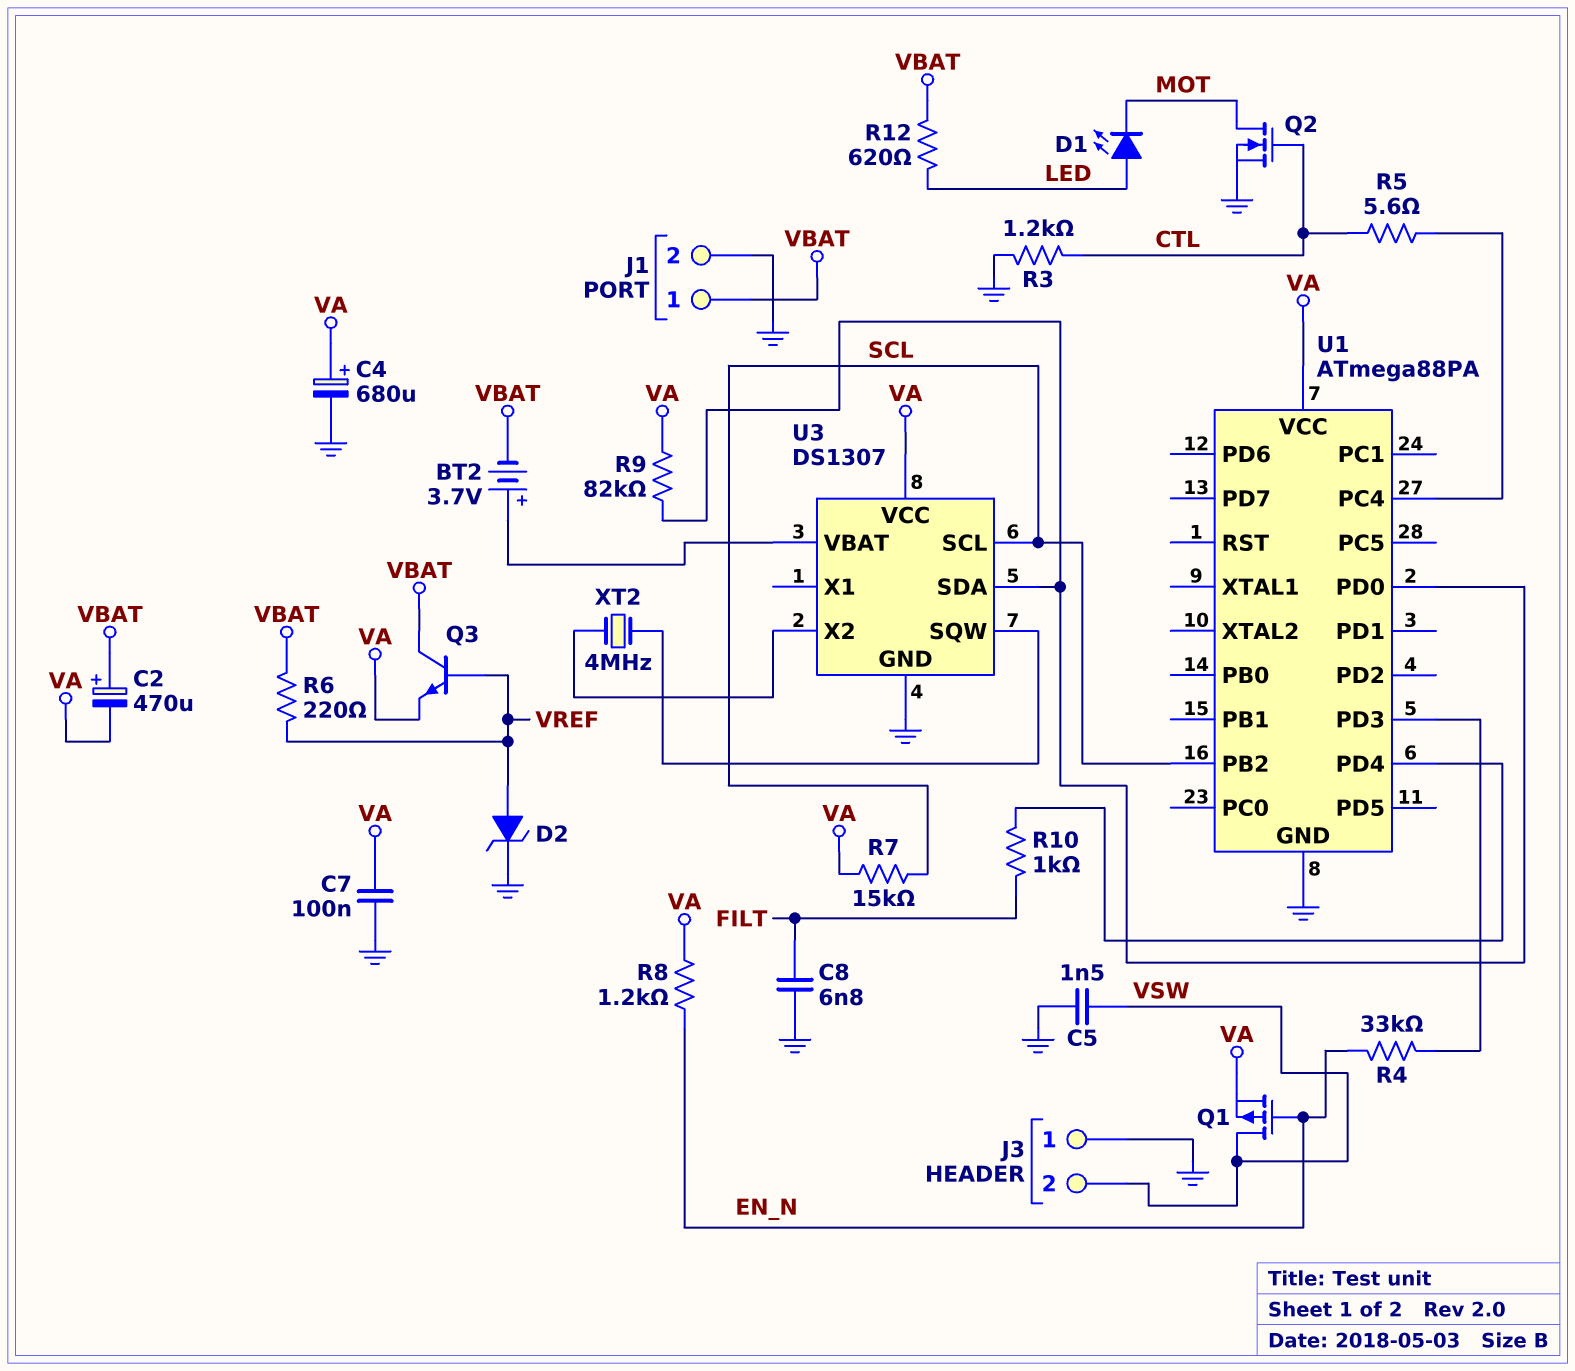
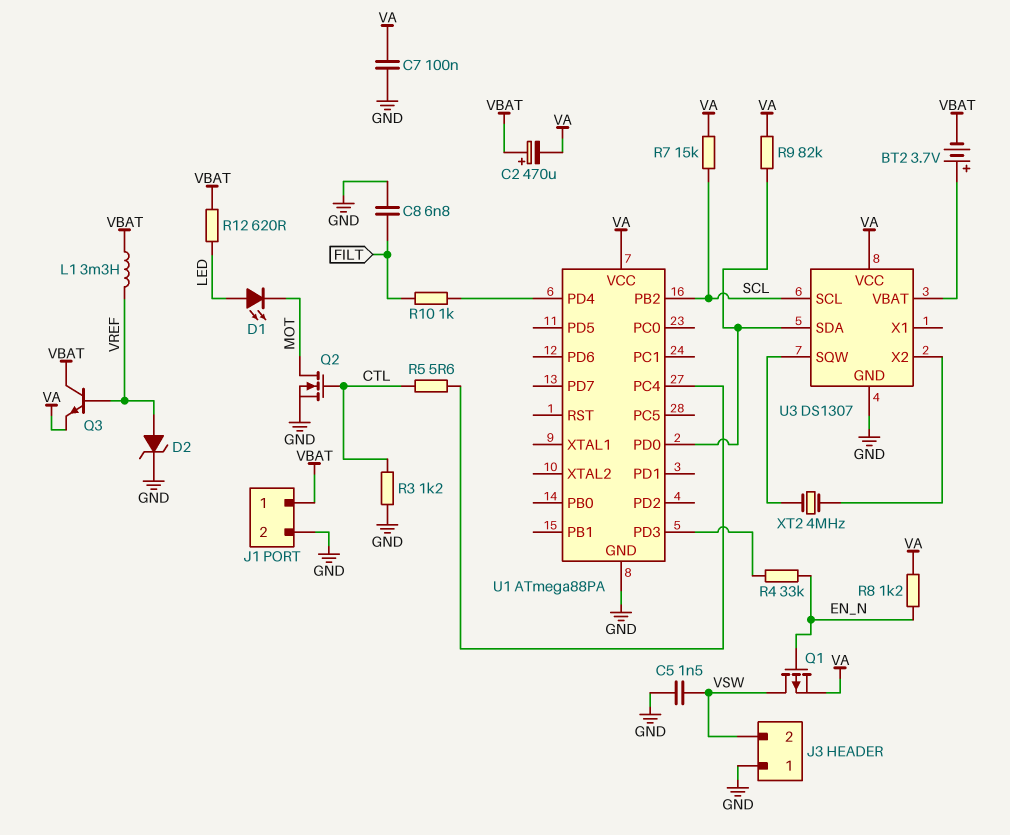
C4: 680uF (plus VA, minus GND) -> none
L1: none -> 3.3mH (VBAT, VREF)
R6: 220 (VBAT, VREF) -> none

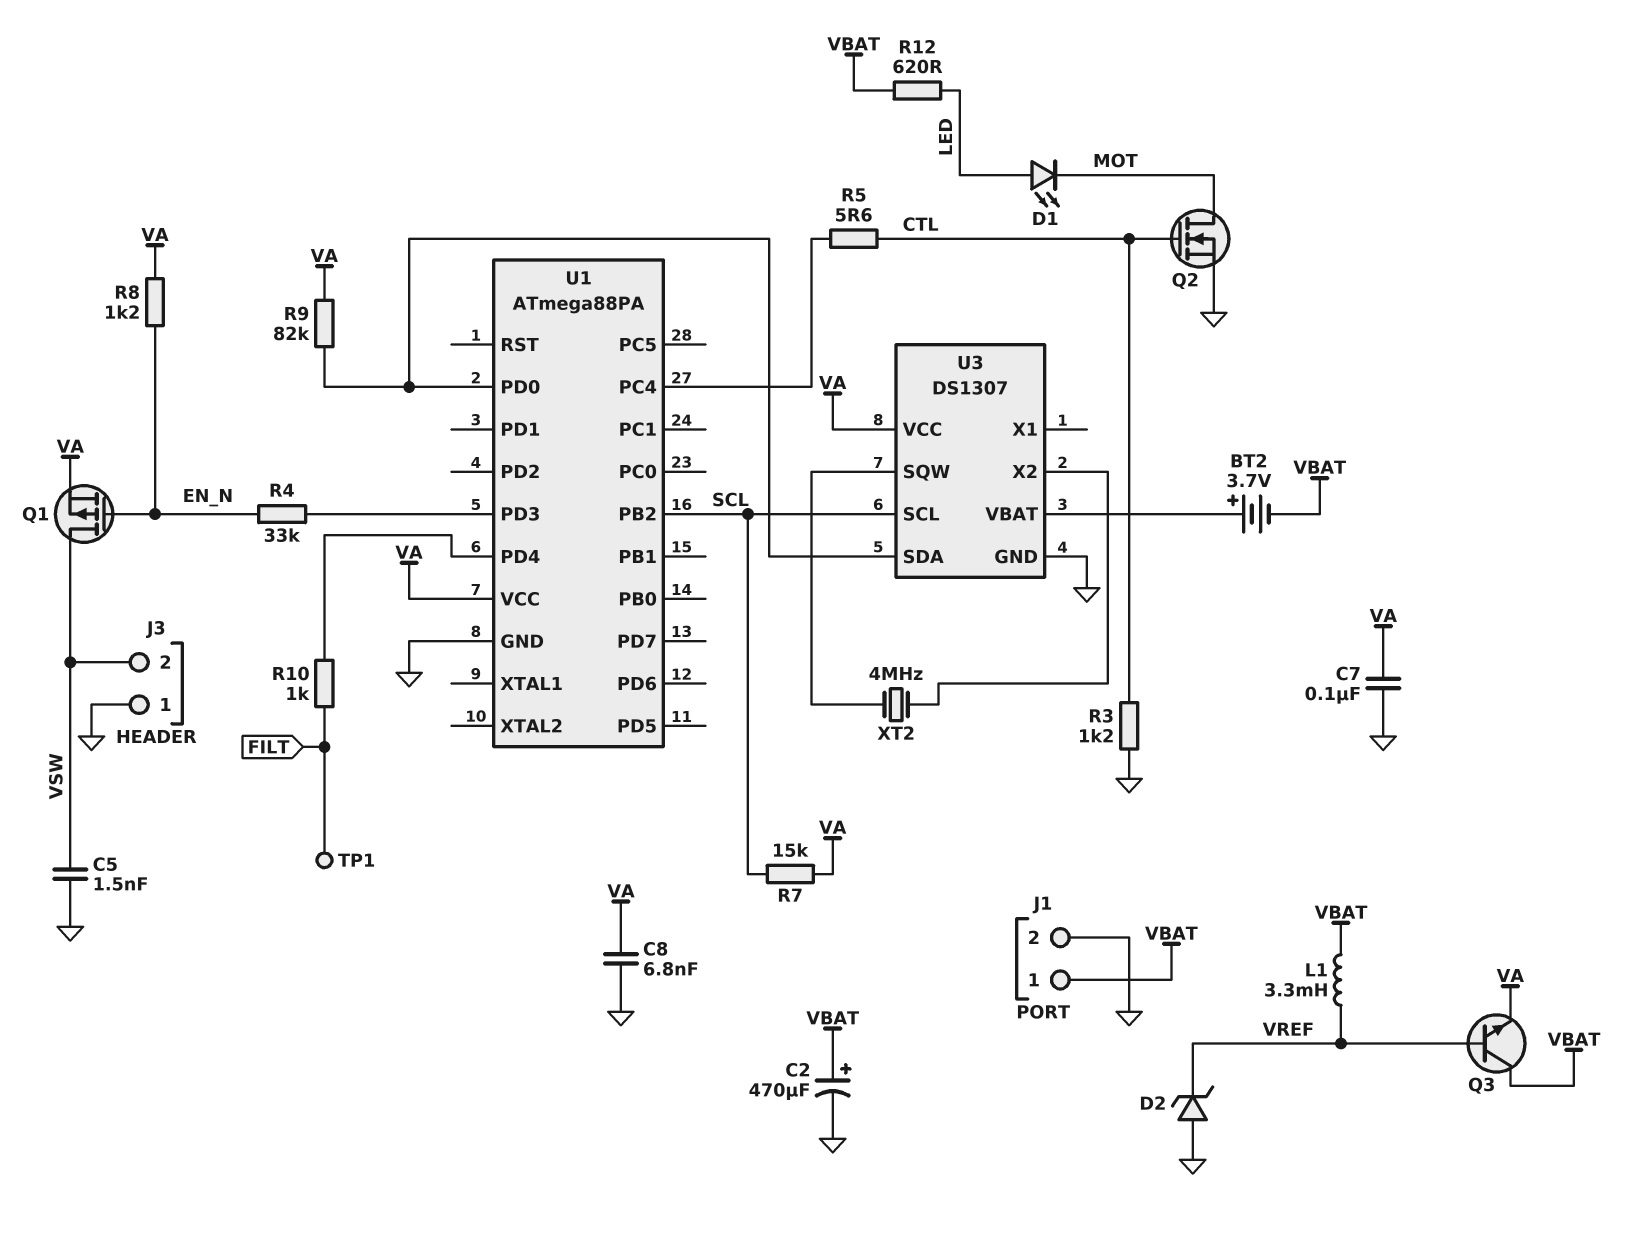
C2: 470uF (plus VBAT, minus VA) -> 470uF (plus VBAT, minus GND)
C8: 6.8nF (FILT, GND) -> 6.8nF (GND, VA)
D2: zener (A VREF, K GND) -> zener (A GND, K VREF)
TP1: none -> test point (FILT)

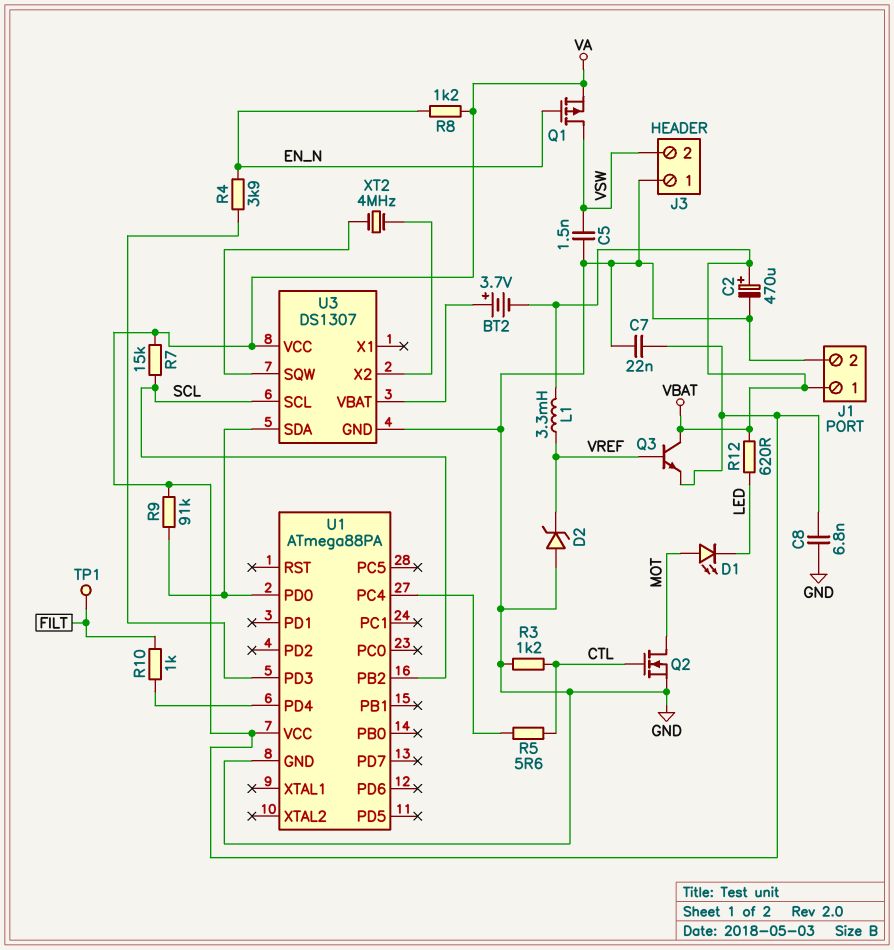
C7: 100nF (GND, VA) -> 22nF (GND, VA)
D1: LED (A LED, K MOT) -> LED (A MOT, K LED)
R4: 33k (EN_N, U1/PD3) -> 3.9k (EN_N, U1/PD3)
R9: 82k (U1/PD0, VA) -> 91k (U1/PD0, VA)

